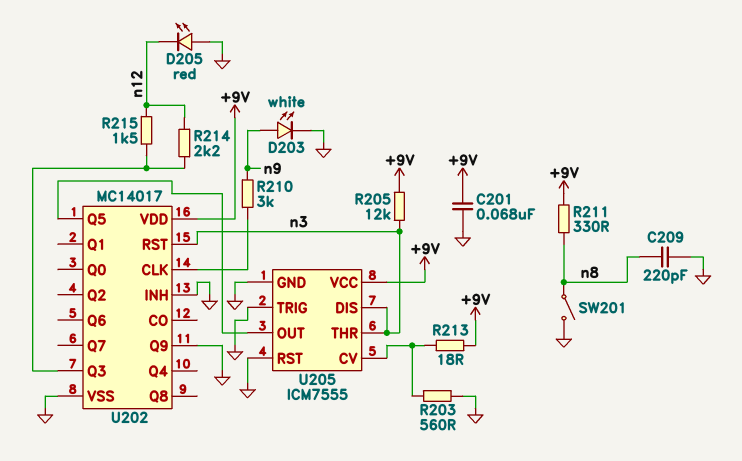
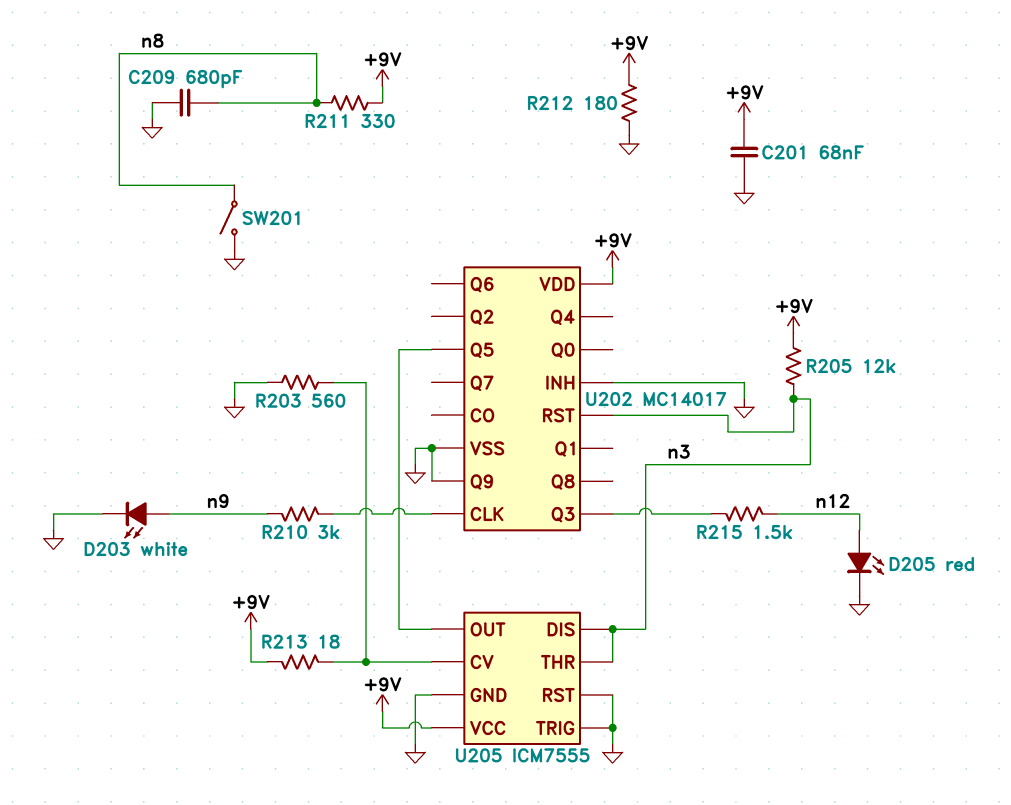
C209: 220pF (GND, n8) -> 680pF (GND, n8)
D205: LED red (A GND, K n12) -> LED red (A n12, K GND)
R212: none -> 180 (+9V, GND)
R214: 2.2k (U202/Q3, n12) -> none

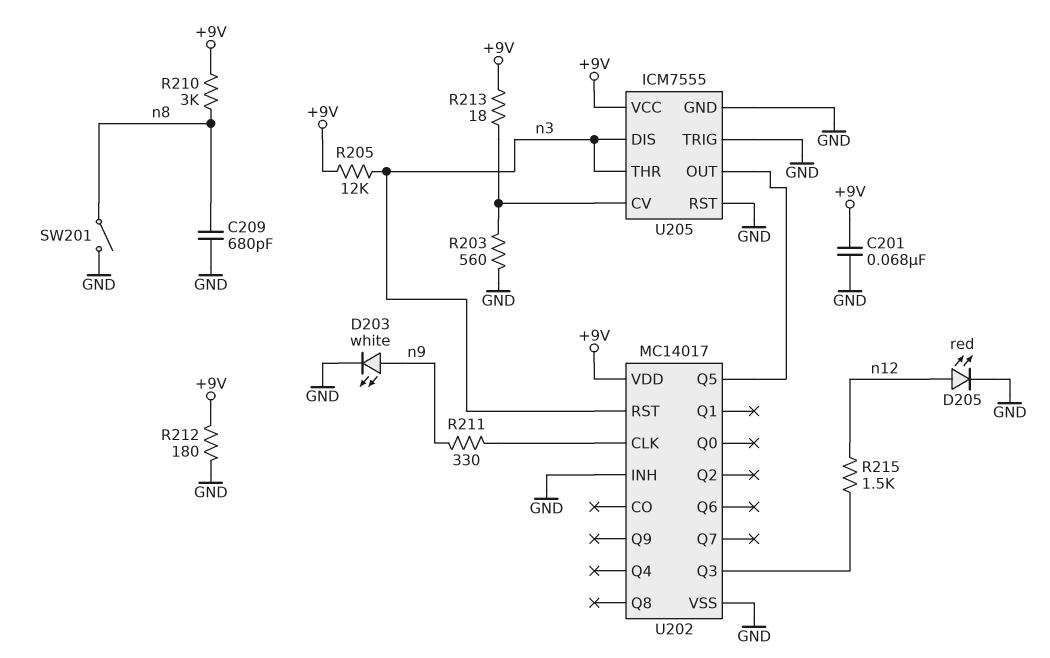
R210: 3k (U202/CLK, n9) -> 3k (+9V, n8)
R211: 330 (+9V, n8) -> 330 (U202/CLK, n9)
U202 pin Q9: GND -> none

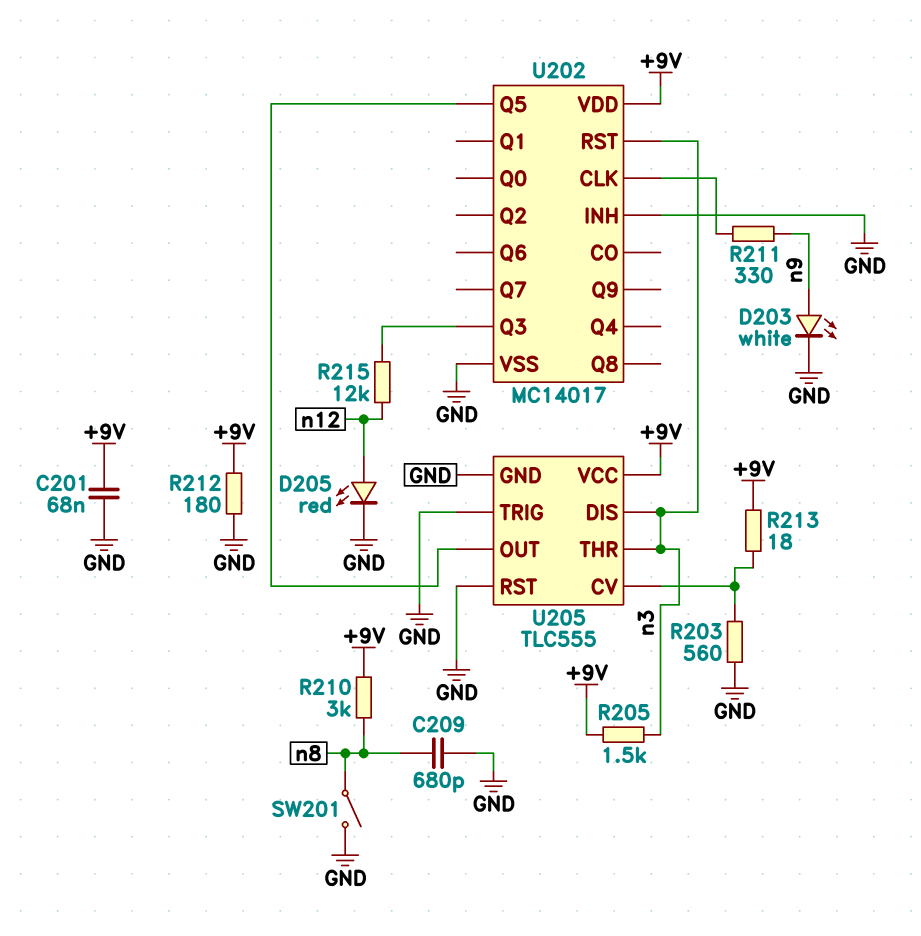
R205: 12k (+9V, n3) -> 1.5k (+9V, n3)
R215: 1.5k (U202/Q3, n12) -> 12k (U202/Q3, n12)
U205: ICM7555 -> TLC555

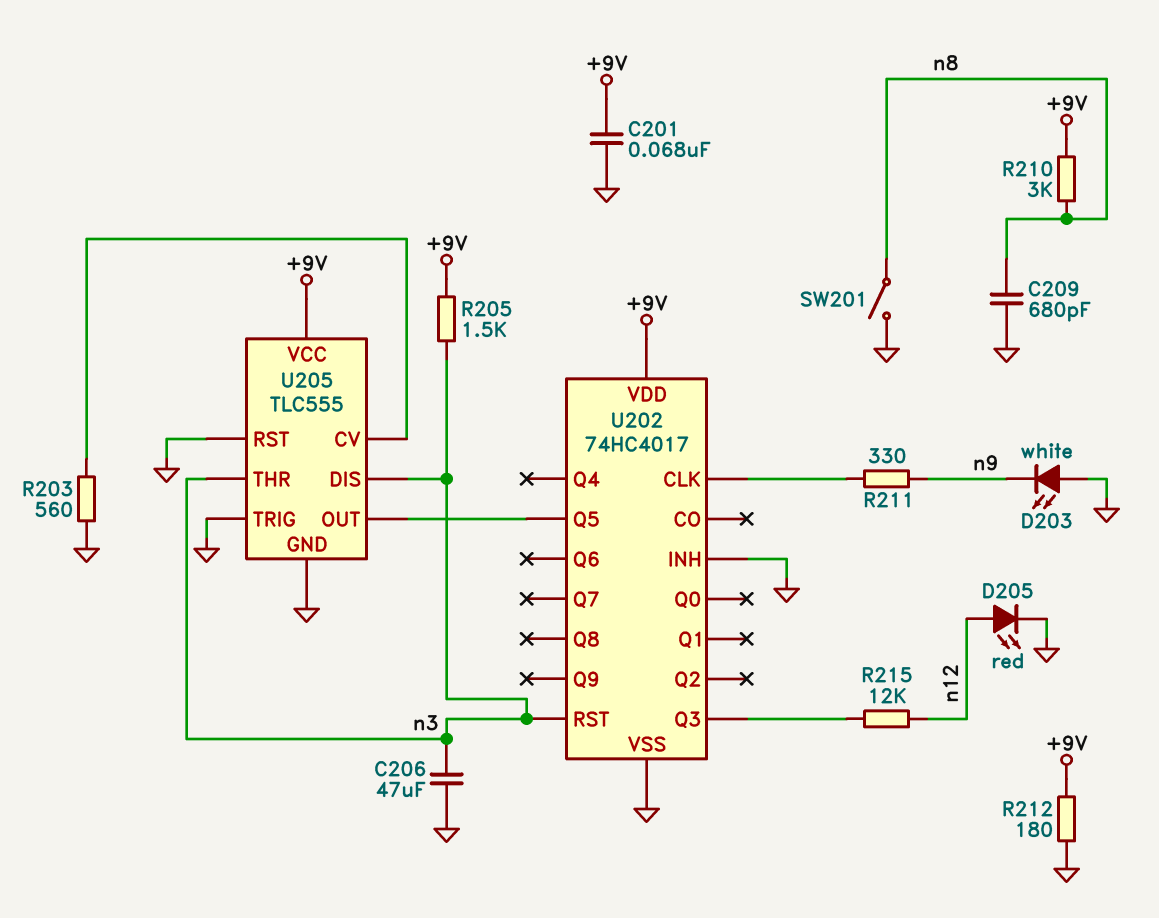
C206: none -> 47uF (GND, n3)
D203: LED white (A n9, K GND) -> LED white (A GND, K n9)
R213: 18 (+9V, U205/CV) -> none
U202: MC14017 -> 74HC4017

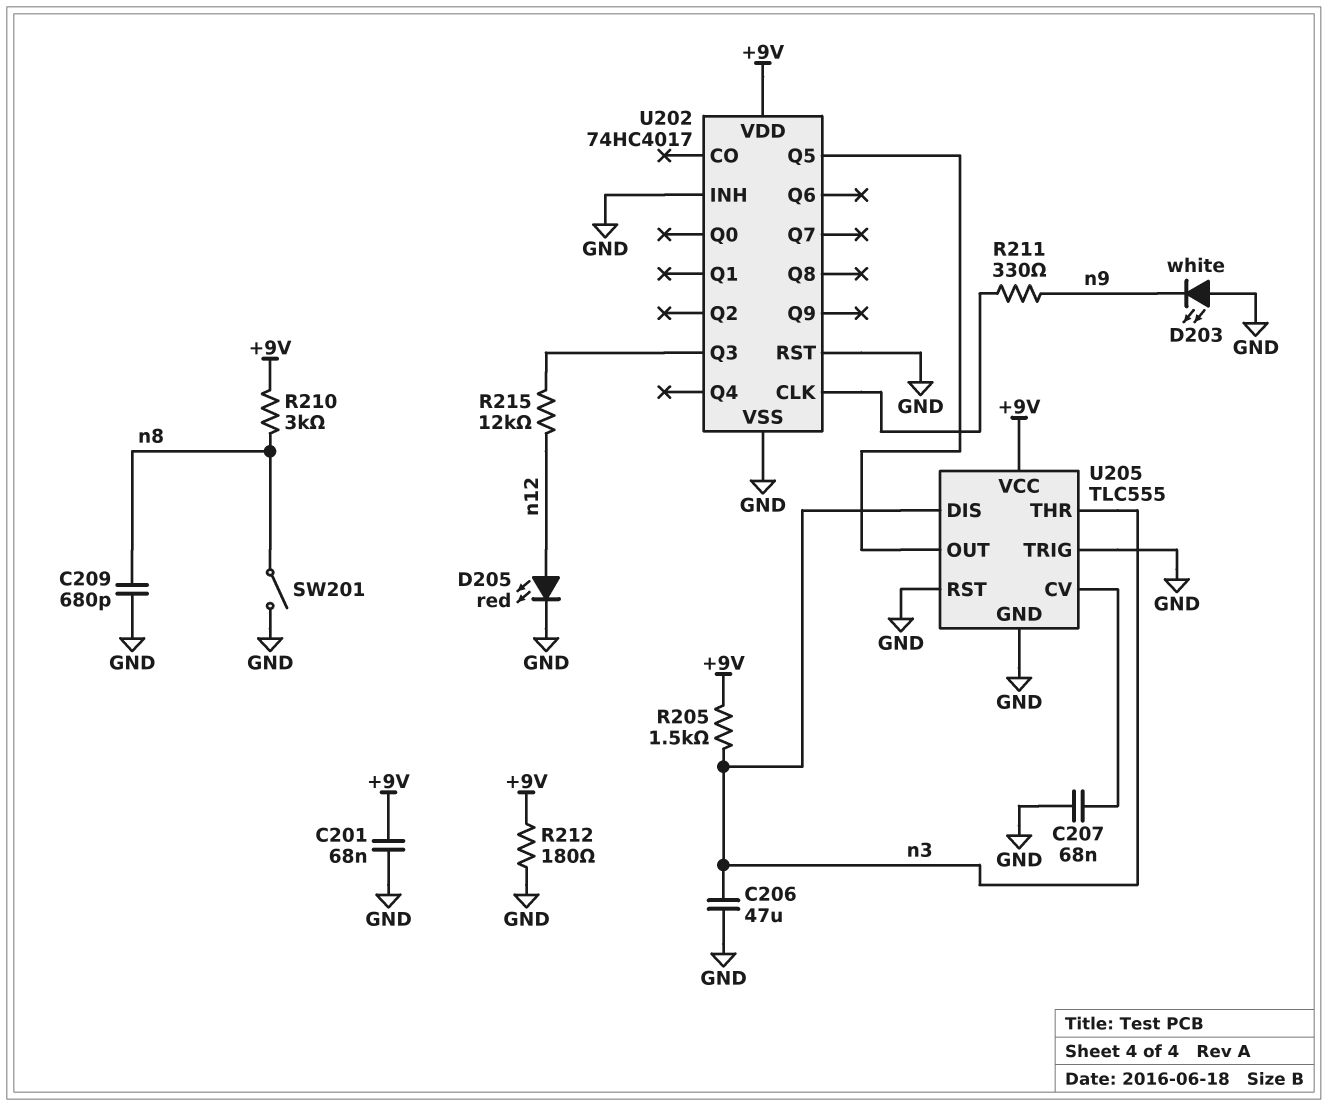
C207: none -> 68nF (GND, U205/CV)
R203: 560 (GND, U205/CV) -> none
U202 pin RST: n3 -> GND

